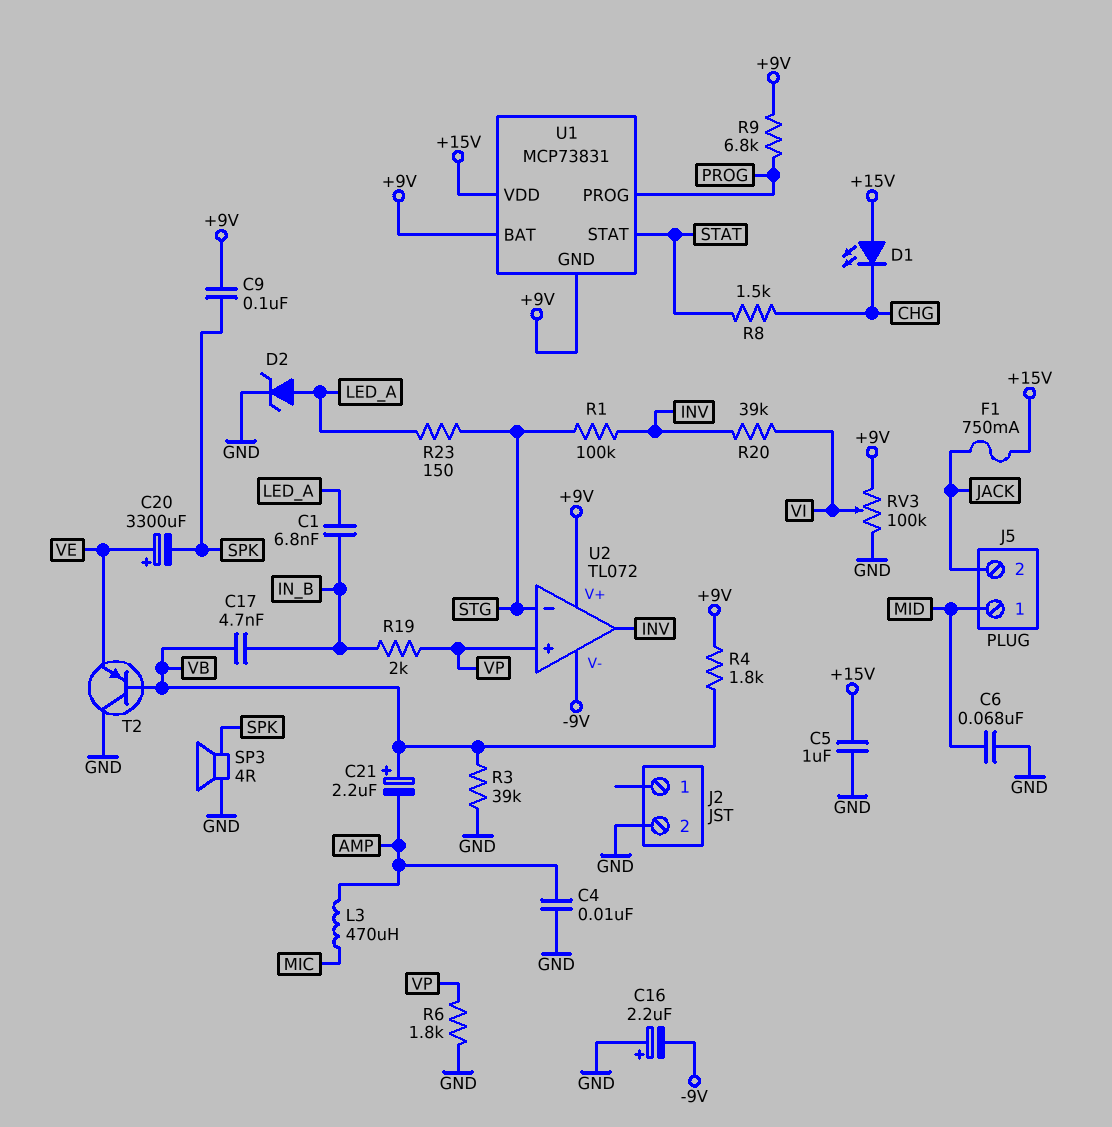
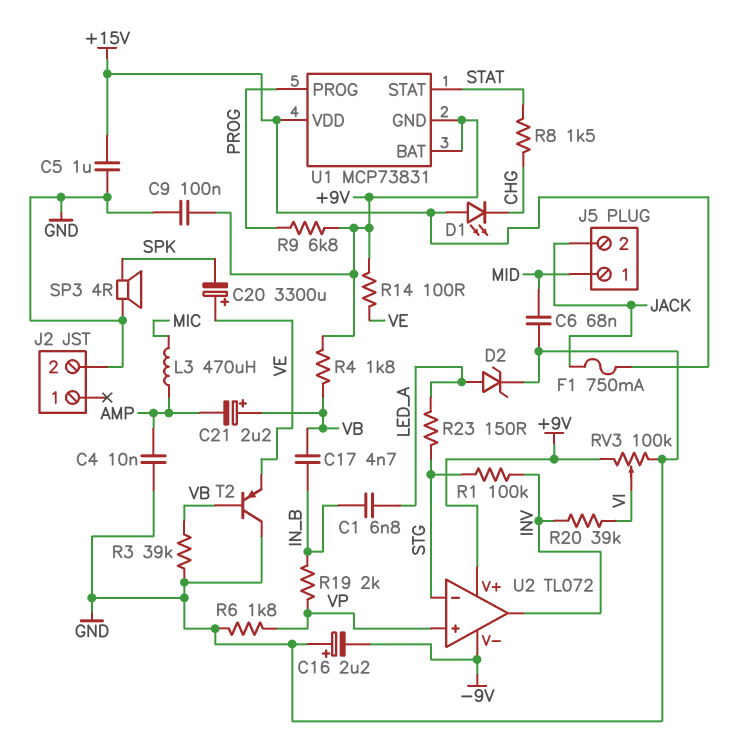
C9: 100nF (+9V, SPK) -> 100nF (+9V, GND)
R14: none -> 100 (+9V, VE)

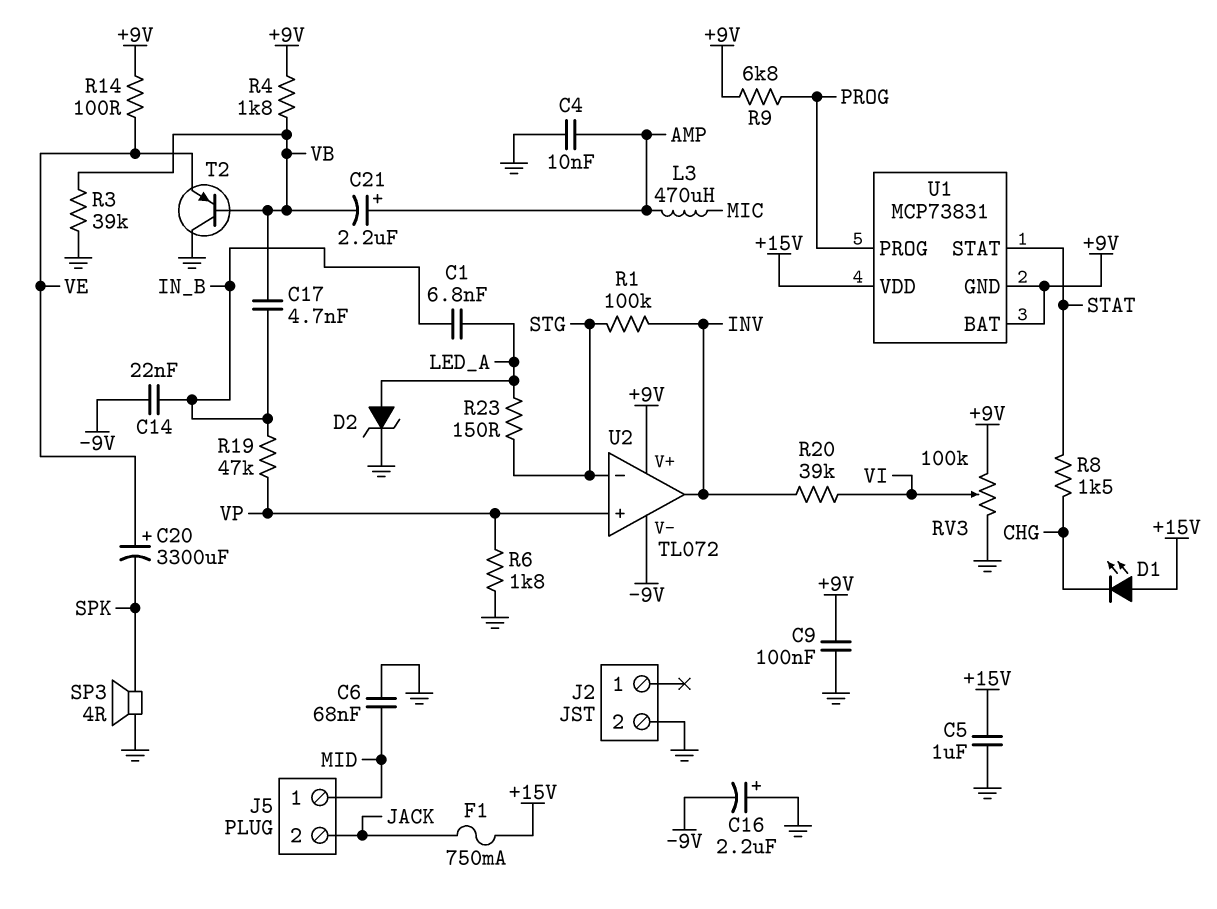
C14: none -> 22nF (-9V, IN_B)
C21: 2.2uF (plus VB, minus AMP) -> 2.2uF (plus AMP, minus VB)
R19: 2k (IN_B, VP) -> 47k (IN_B, VP)

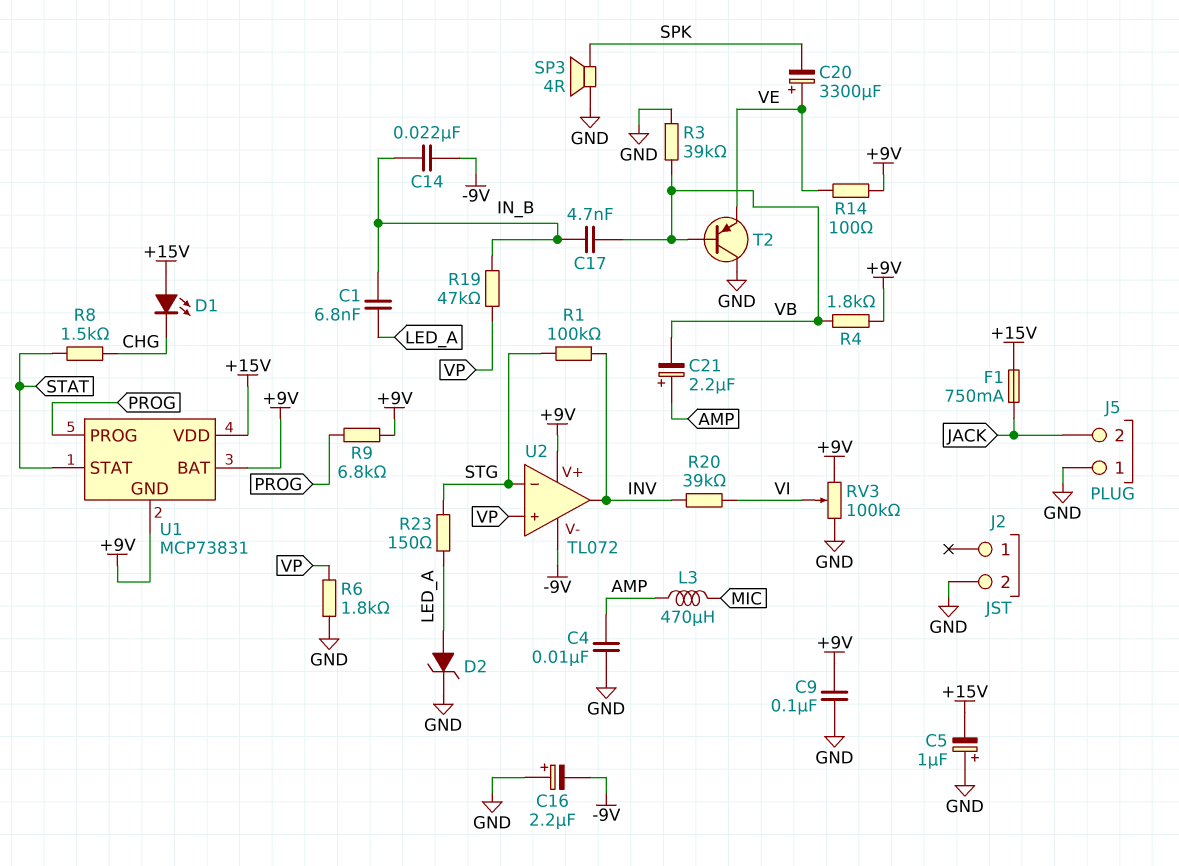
C5: 1uF (+15V, GND) -> 1uF (plus GND, minus +15V)
C6: 68nF (GND, MID) -> none
J5 pin 1: MID -> GND

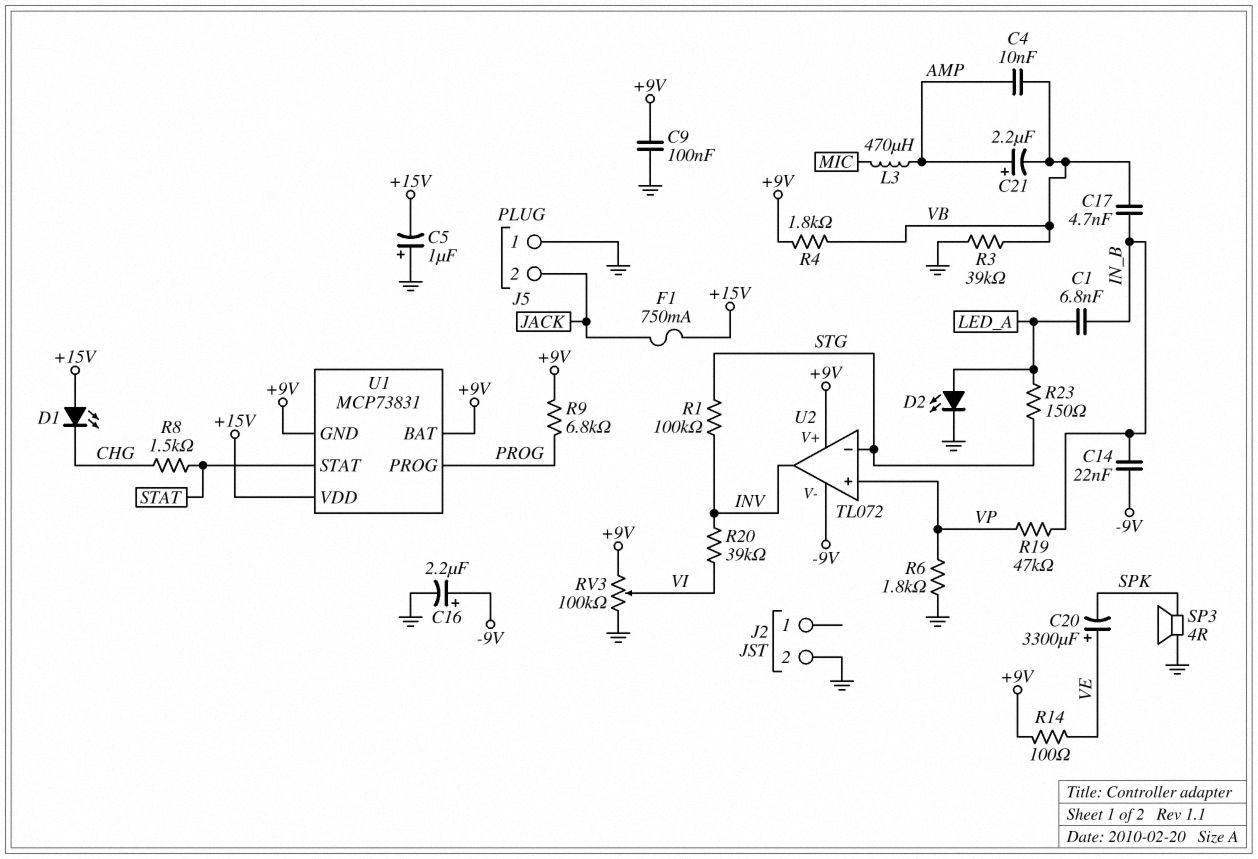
C4: 10nF (AMP, GND) -> 10nF (AMP, VB)
C16: 2.2uF (plus GND, minus -9V) -> 2.2uF (plus -9V, minus GND)
D2: zener (A LED_A, K GND) -> LED (A LED_A, K GND)
T2: PNP (B VB, C GND, E VE) -> none

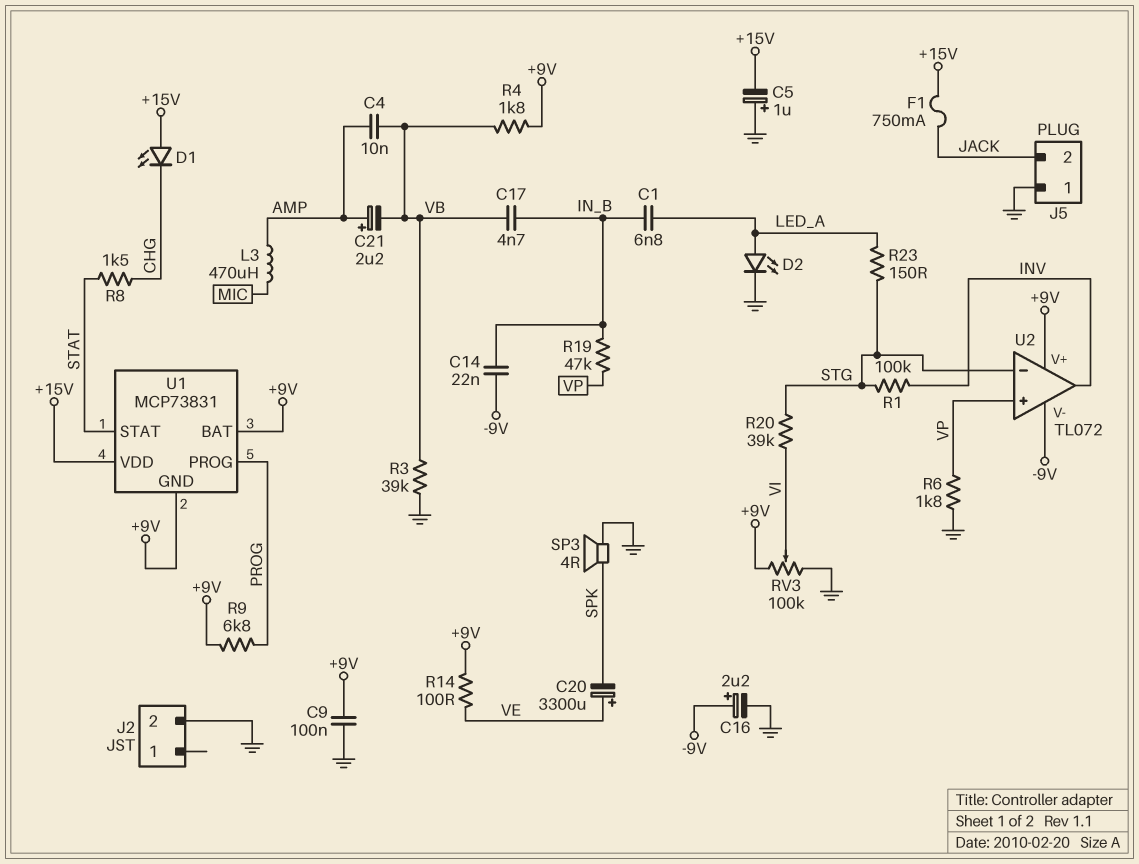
R20: 39k (INV, VI) -> 39k (STG, VI)

